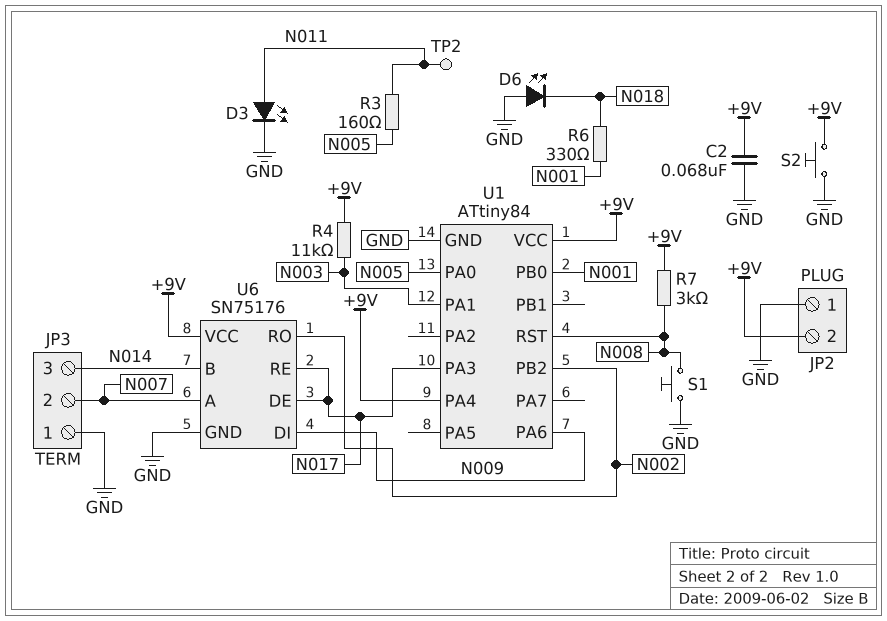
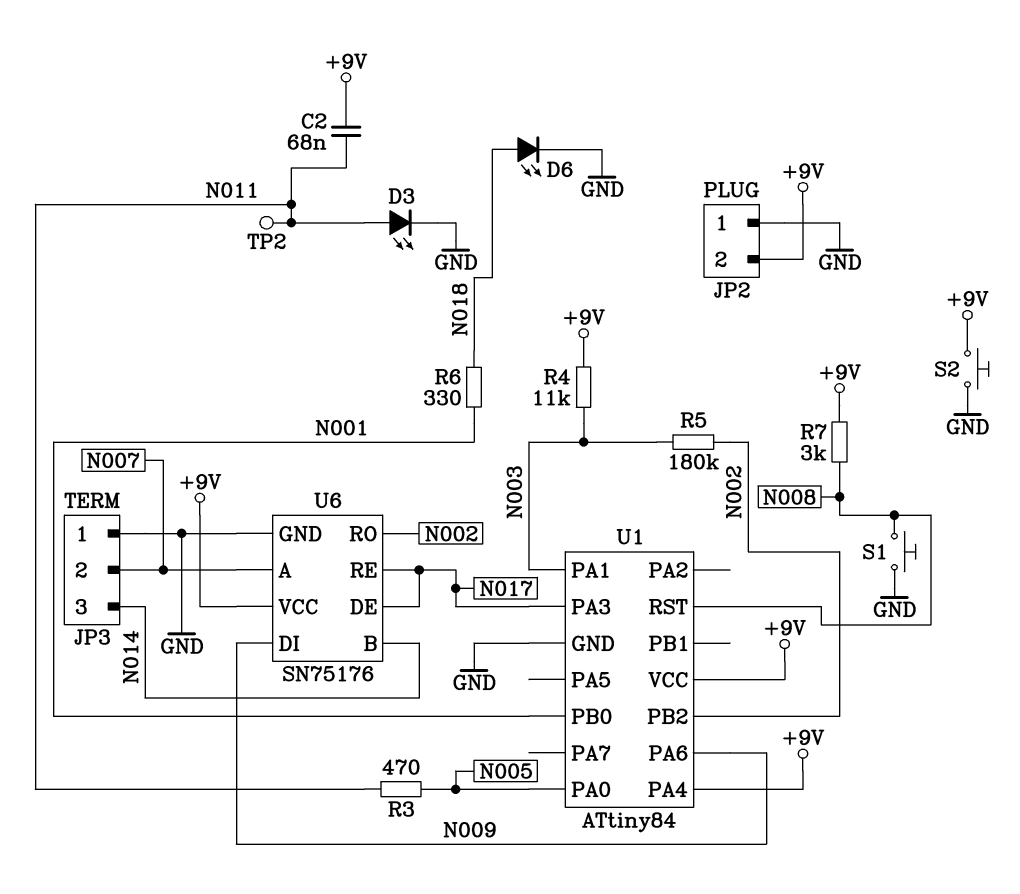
C2: 68nF (+9V, GND) -> 68nF (+9V, N011)
D6: LED (A GND, K N018) -> LED (A N018, K GND)
R3: 160 (N005, N011) -> 470 (N005, N011)
R5: none -> 180k (N002, N003)

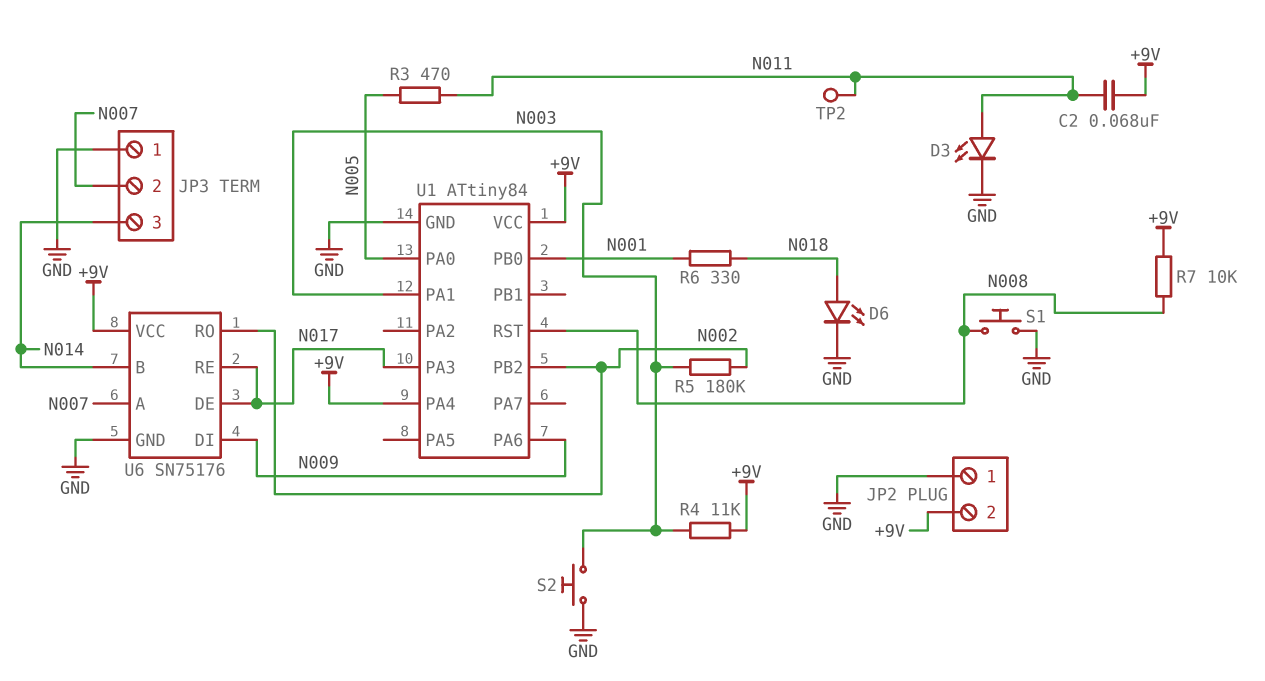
R7: 3k (+9V, N008) -> 10k (+9V, N008)
S2: button (+9V, GND) -> button (GND, N003)

